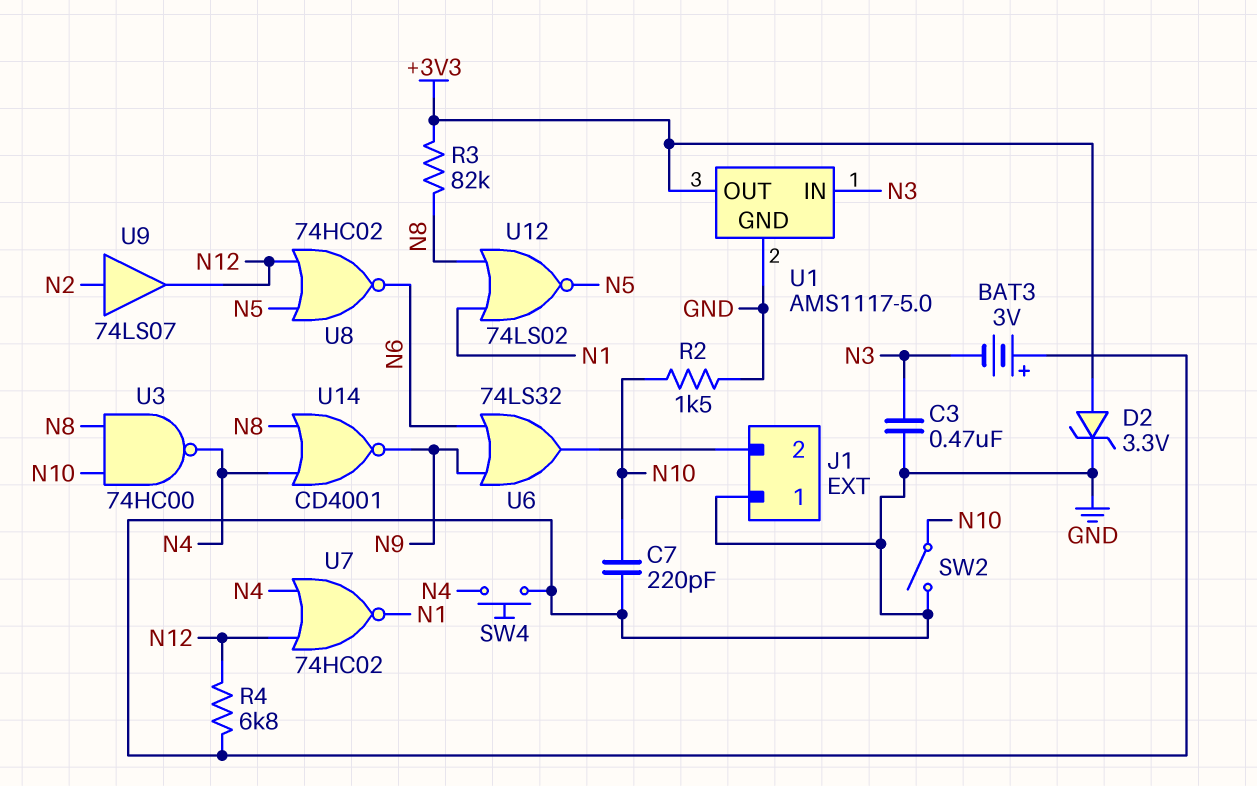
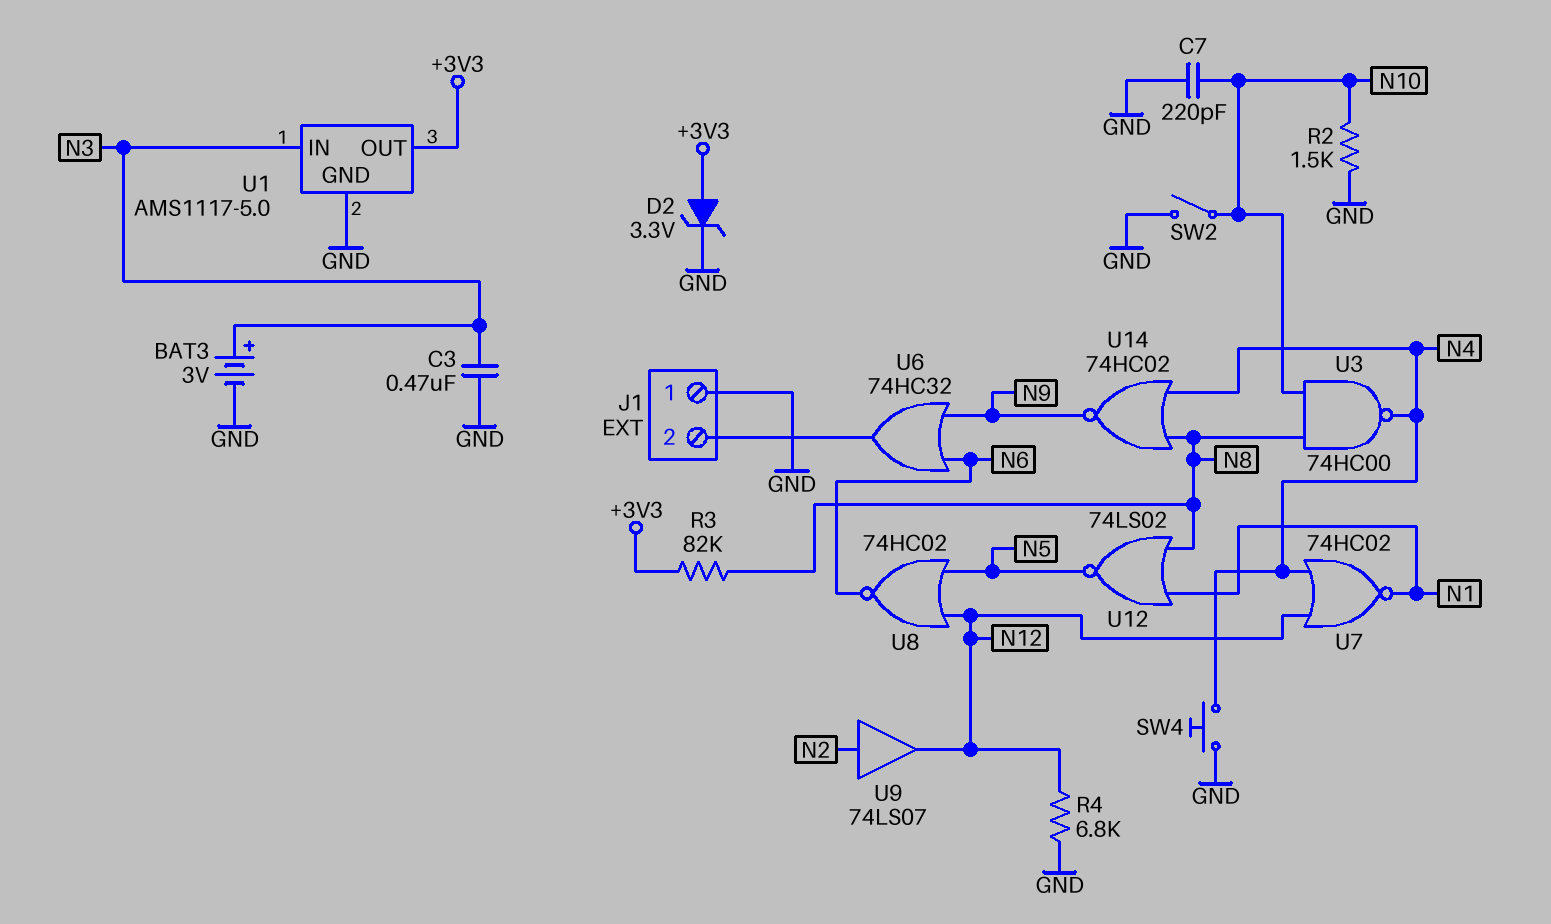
BAT3: 3V (plus GND, minus N3) -> 3V (plus N3, minus GND)
U6: OR 74LS32 (in N6, in N9, out J1/2) -> OR 74HC32 (in N6, in N9, out J1/2)
U14: NOR CD4001 (in N4, in N8, out N9) -> NOR 74HC02 (in N4, in N8, out N9)

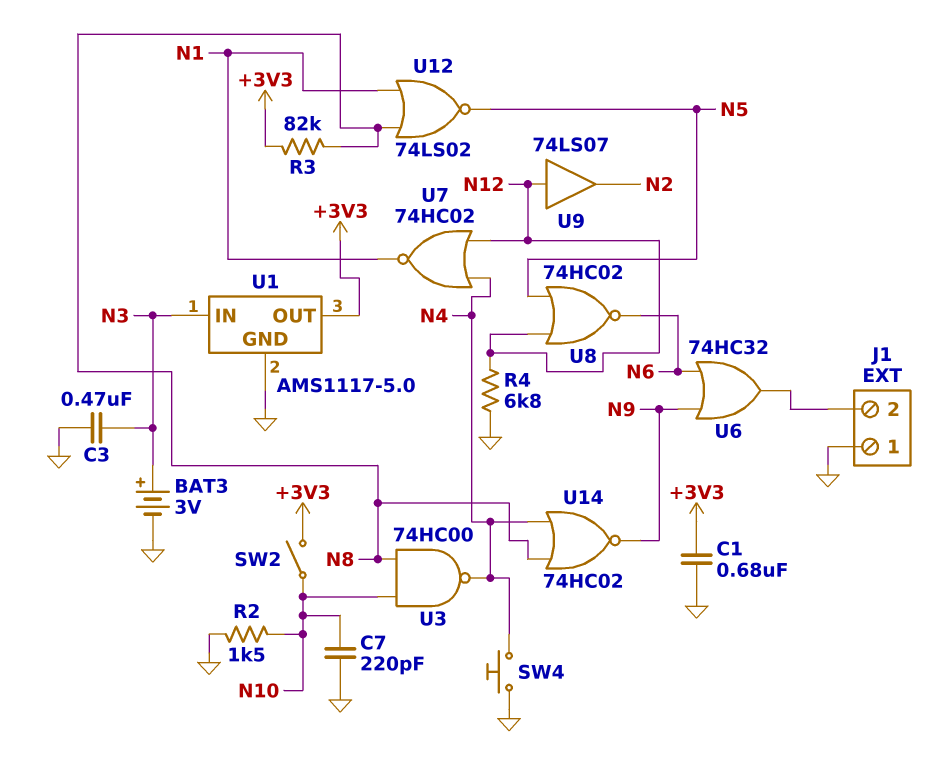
C1: none -> 680nF (+3V3, GND)
D2: zener 3.3V (A +3V3, K GND) -> none
SW2: switch (GND, N10) -> switch (+3V3, N10)
U9: buffer 74LS07 (in N2, out N12) -> buffer 74LS07 (in N12, out N2)

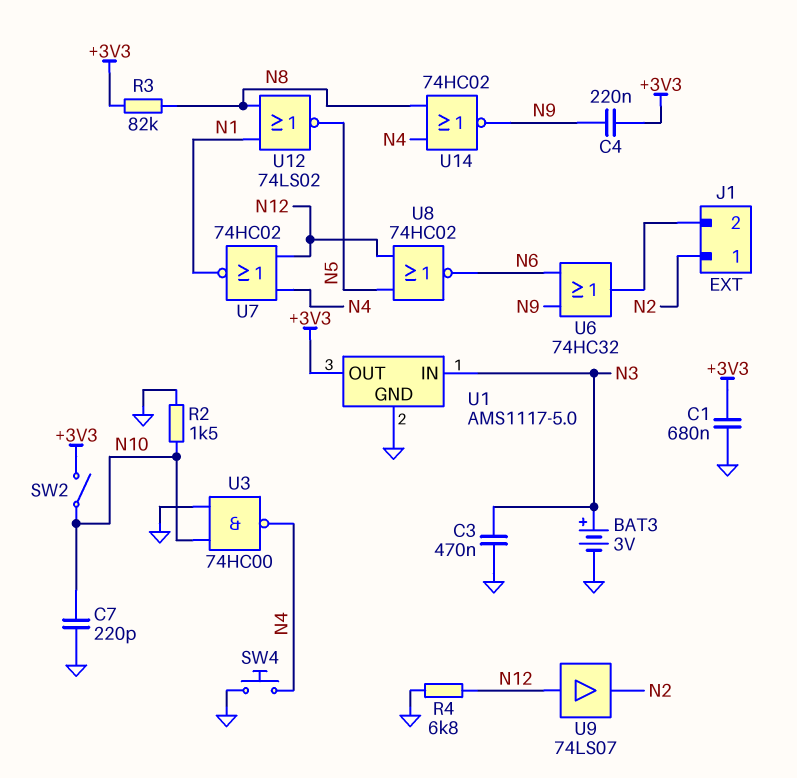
C4: none -> 220nF (+3V3, N9)
J1 pin 1: GND -> N2
U3: NAND 74HC00 (in N8, in N10, out N4) -> NAND 74HC00 (in GND, in N10, out N4)

